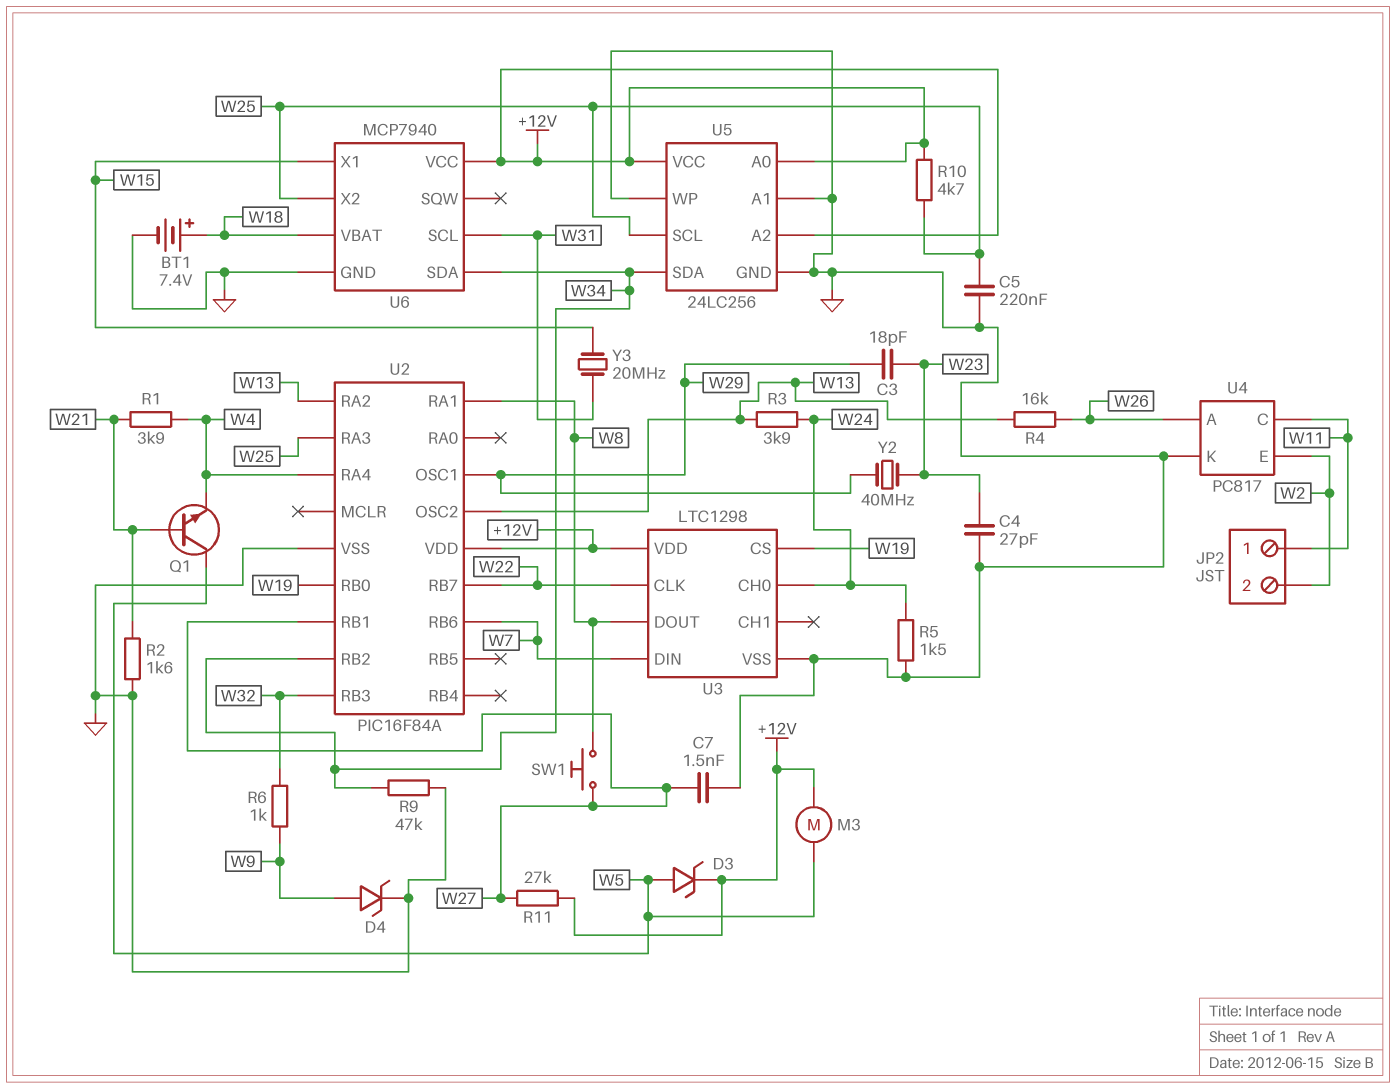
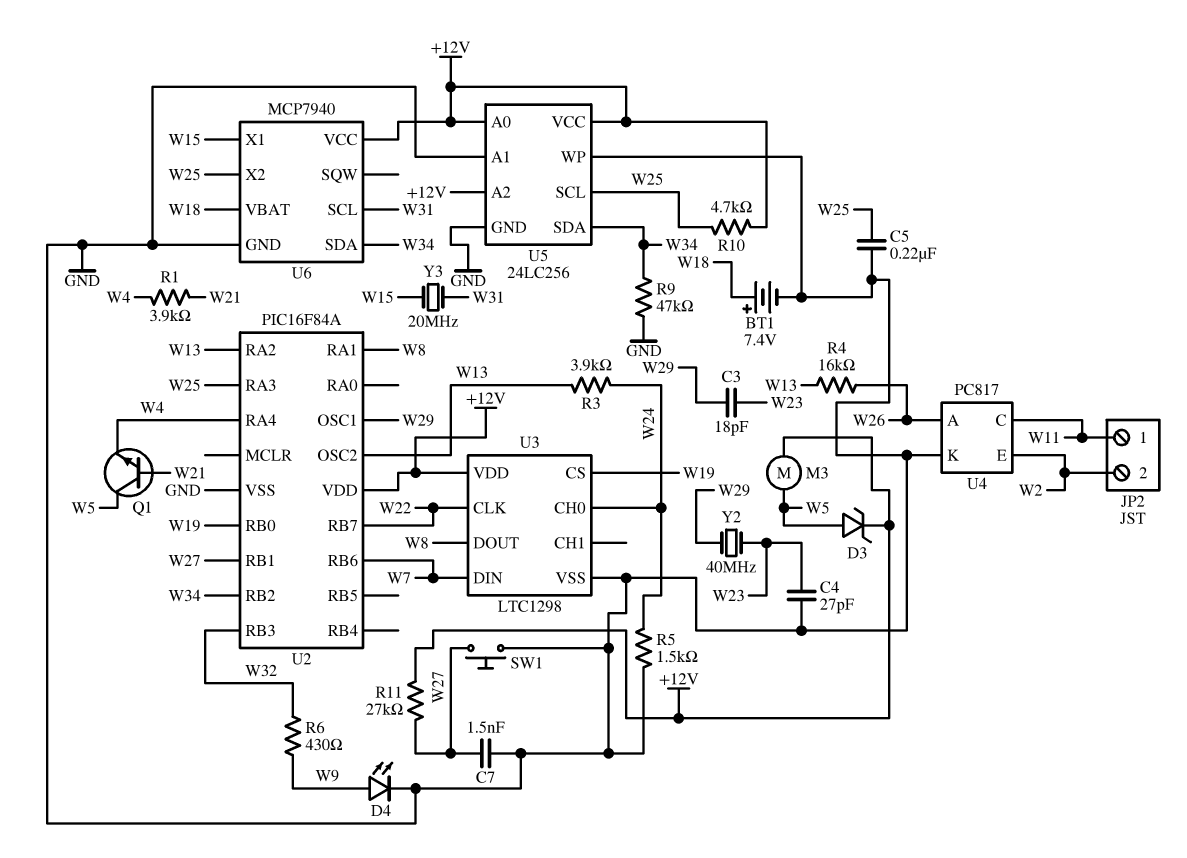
D4: zener (A W9, K GND) -> LED (A W9, K GND)
R2: 1.6k (GND, W21) -> none
R6: 1k (W9, W32) -> 430 (W9, W32)
SW1: button (W8, W27) -> button (GND, W27)

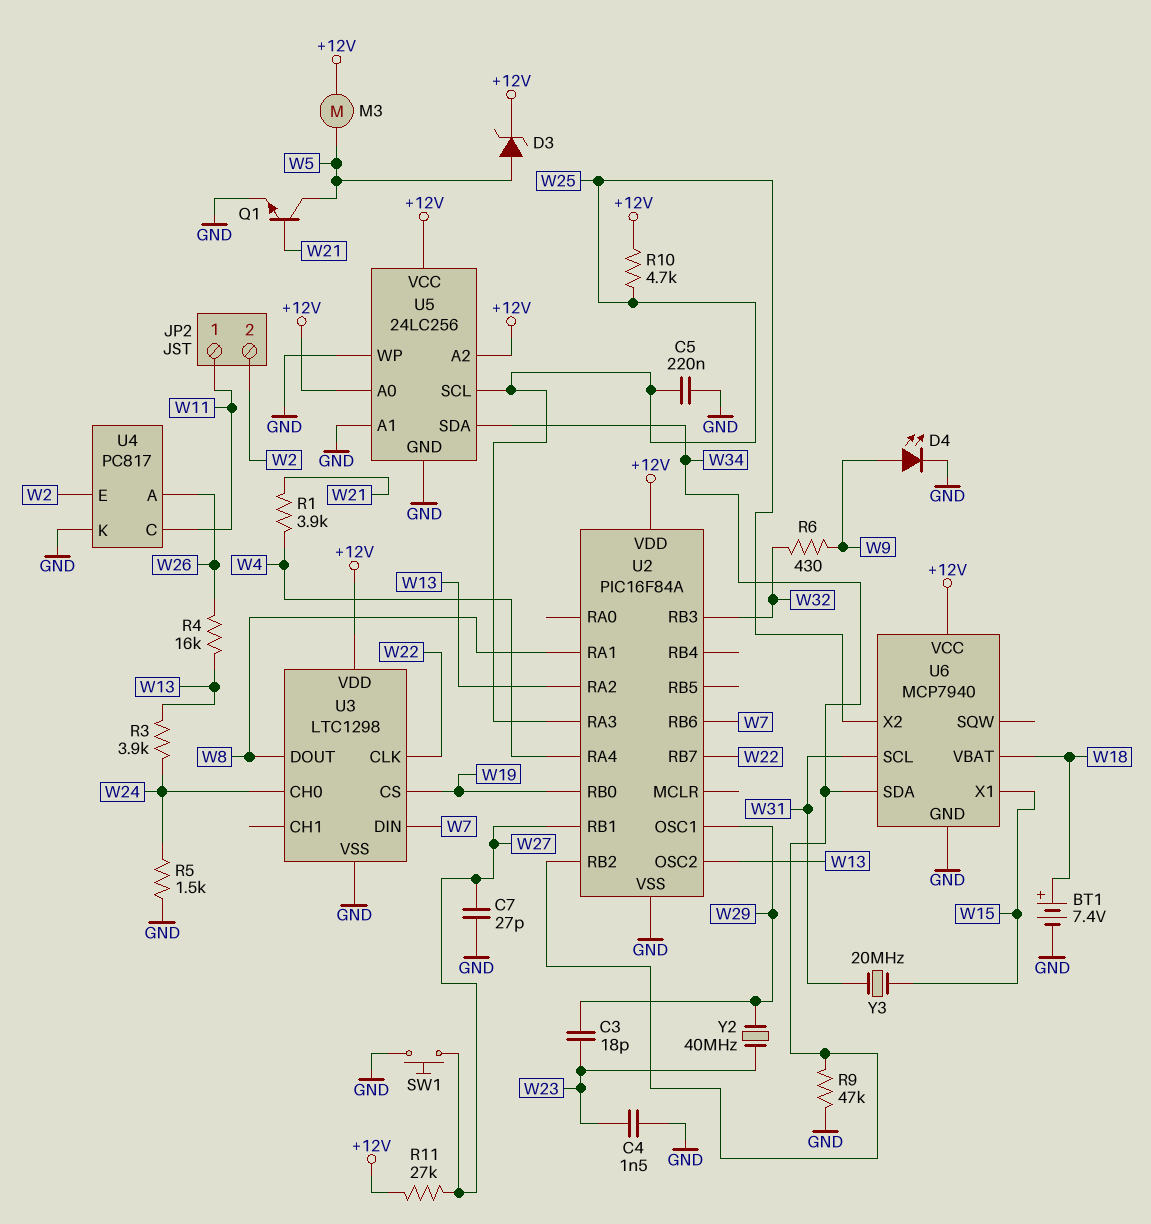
C4: 27pF (GND, W23) -> 1.5nF (GND, W23)
C7: 1.5nF (GND, W27) -> 27pF (GND, W27)
Q1: NPN (B W21, C W5, E W4) -> NPN (B W21, C W5, E GND)

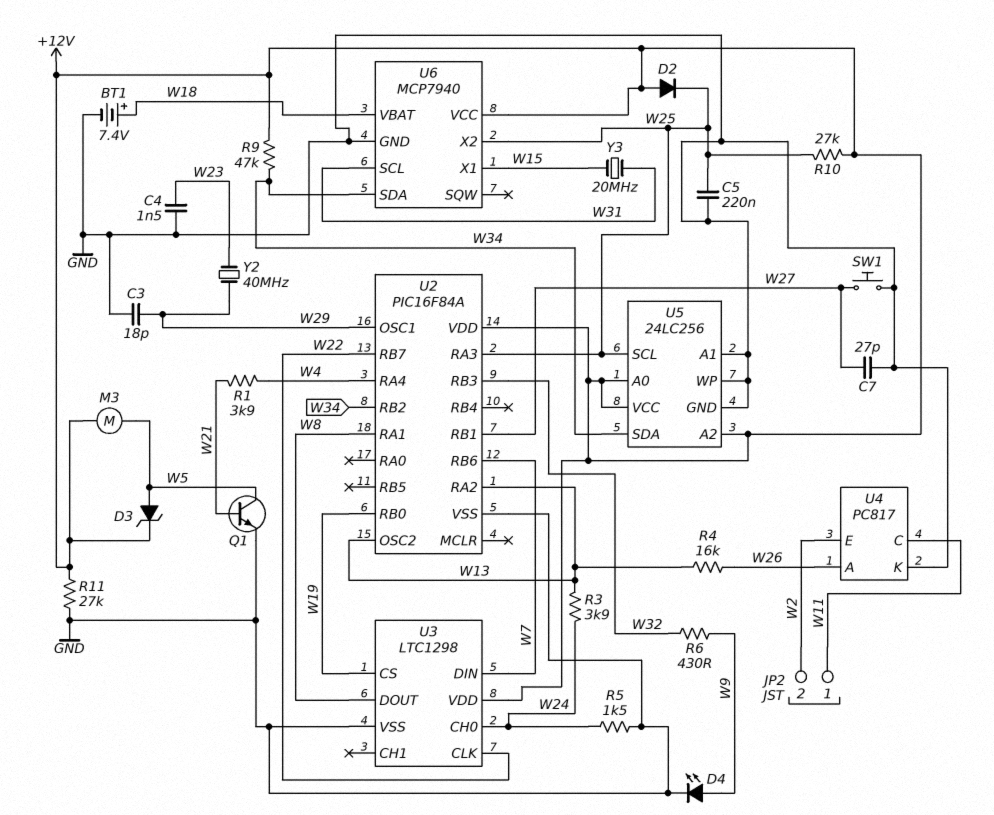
C3: 18pF (W23, W29) -> 18pF (GND, W29)
D2: none -> diode (A +12V, K W25)
R9: 47k (GND, W34) -> 47k (+12V, W34)
R10: 4.7k (+12V, W25) -> 27k (+12V, W25)
R11: 27k (+12V, W27) -> 27k (+12V, GND)

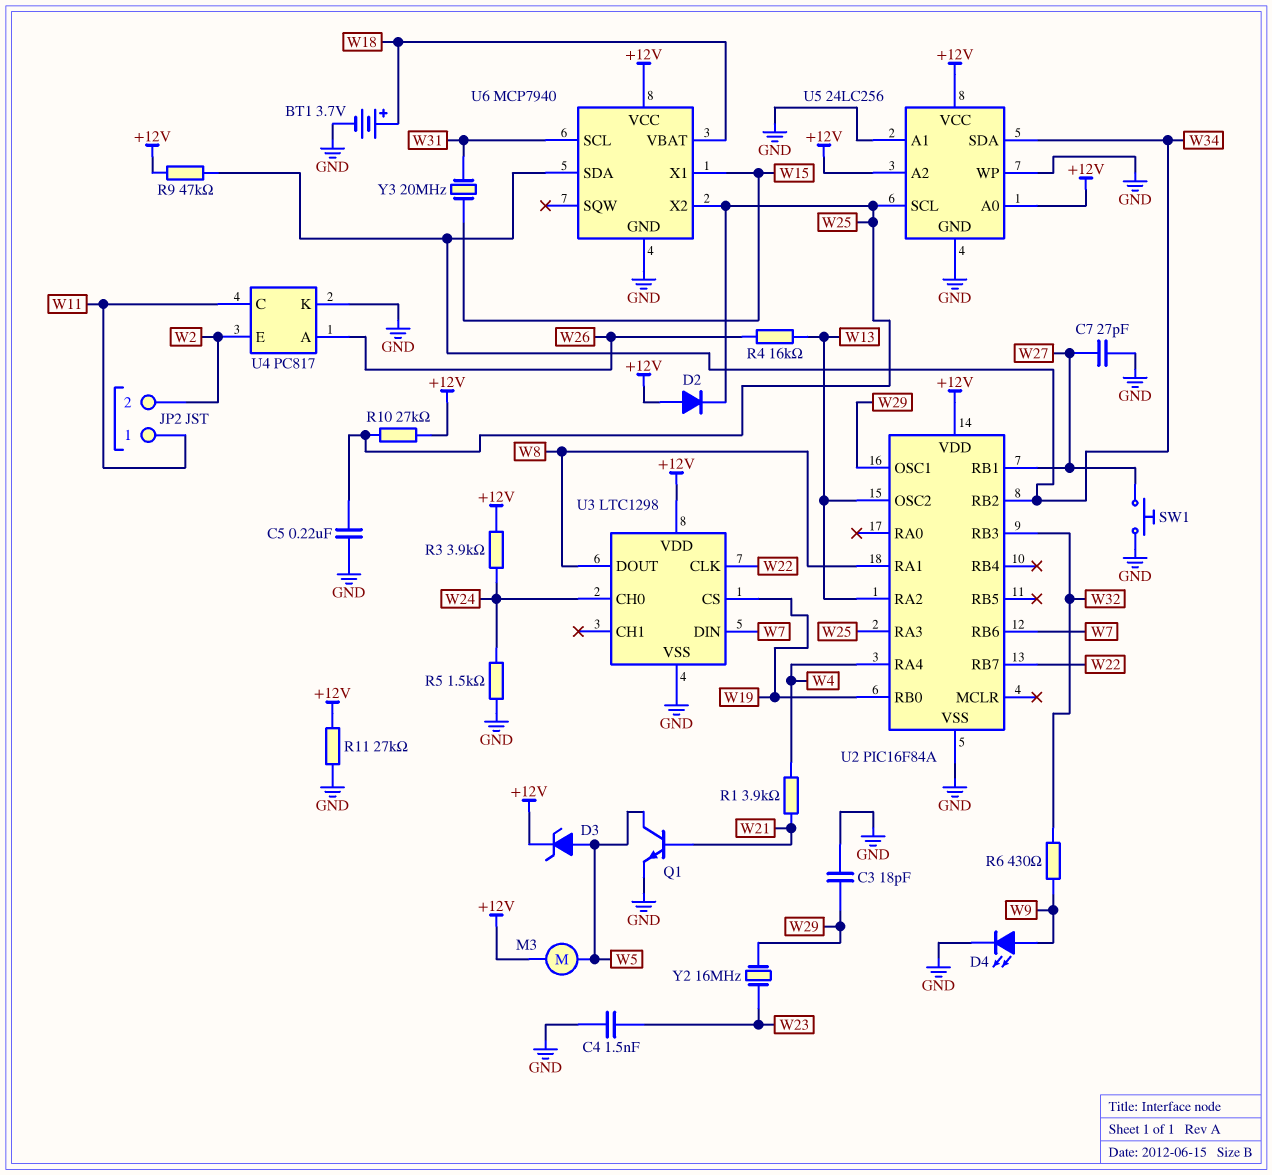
BT1: 7.4V (plus W18, minus GND) -> 3.7V (plus W18, minus GND)
R3: 3.9k (W13, W24) -> 3.9k (+12V, W24)
Y2: 40MHz (W23, W29) -> 16MHz (W23, W29)

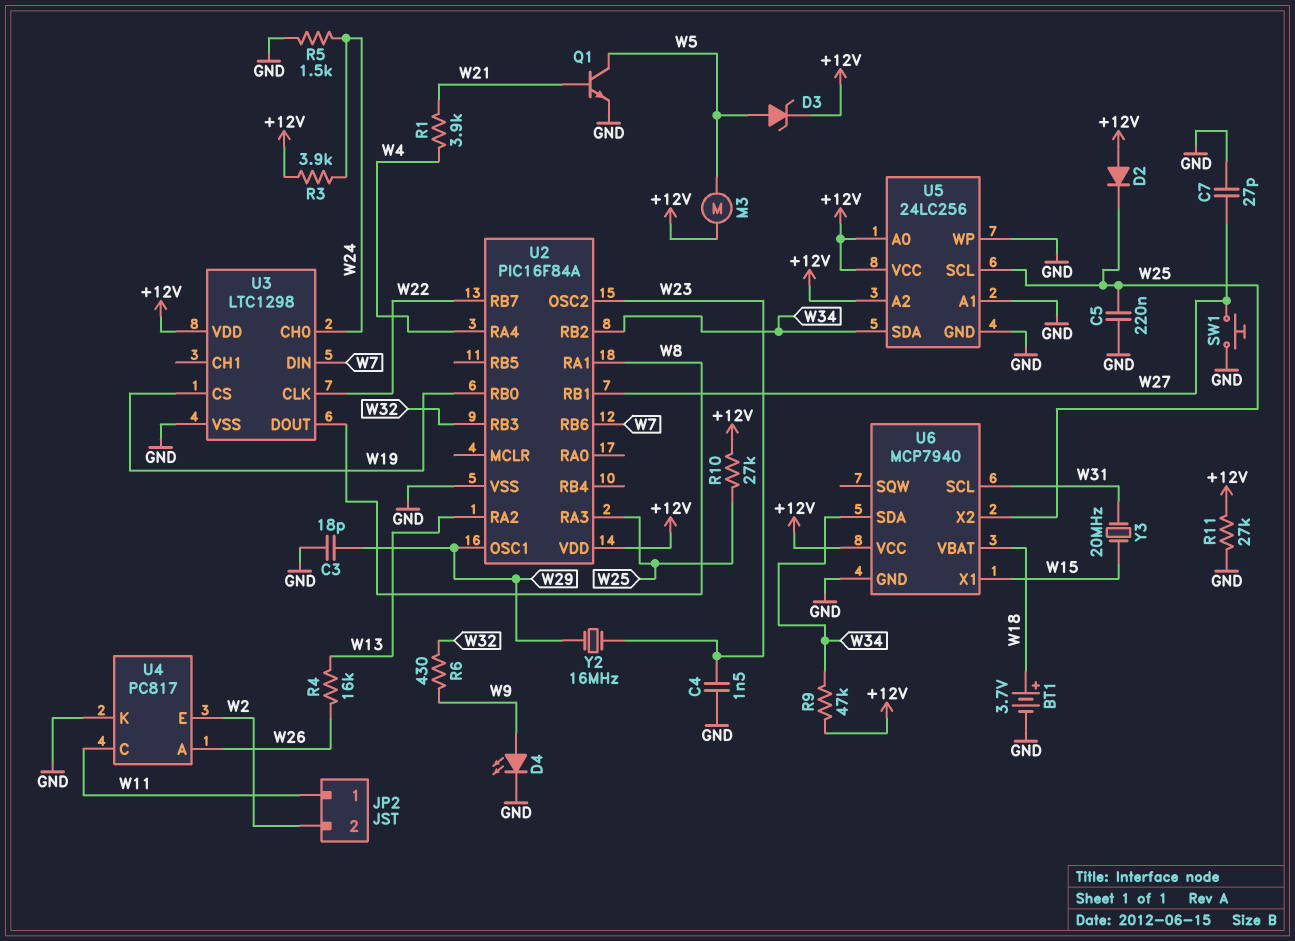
U2 pin OSC2: W13 -> W23

